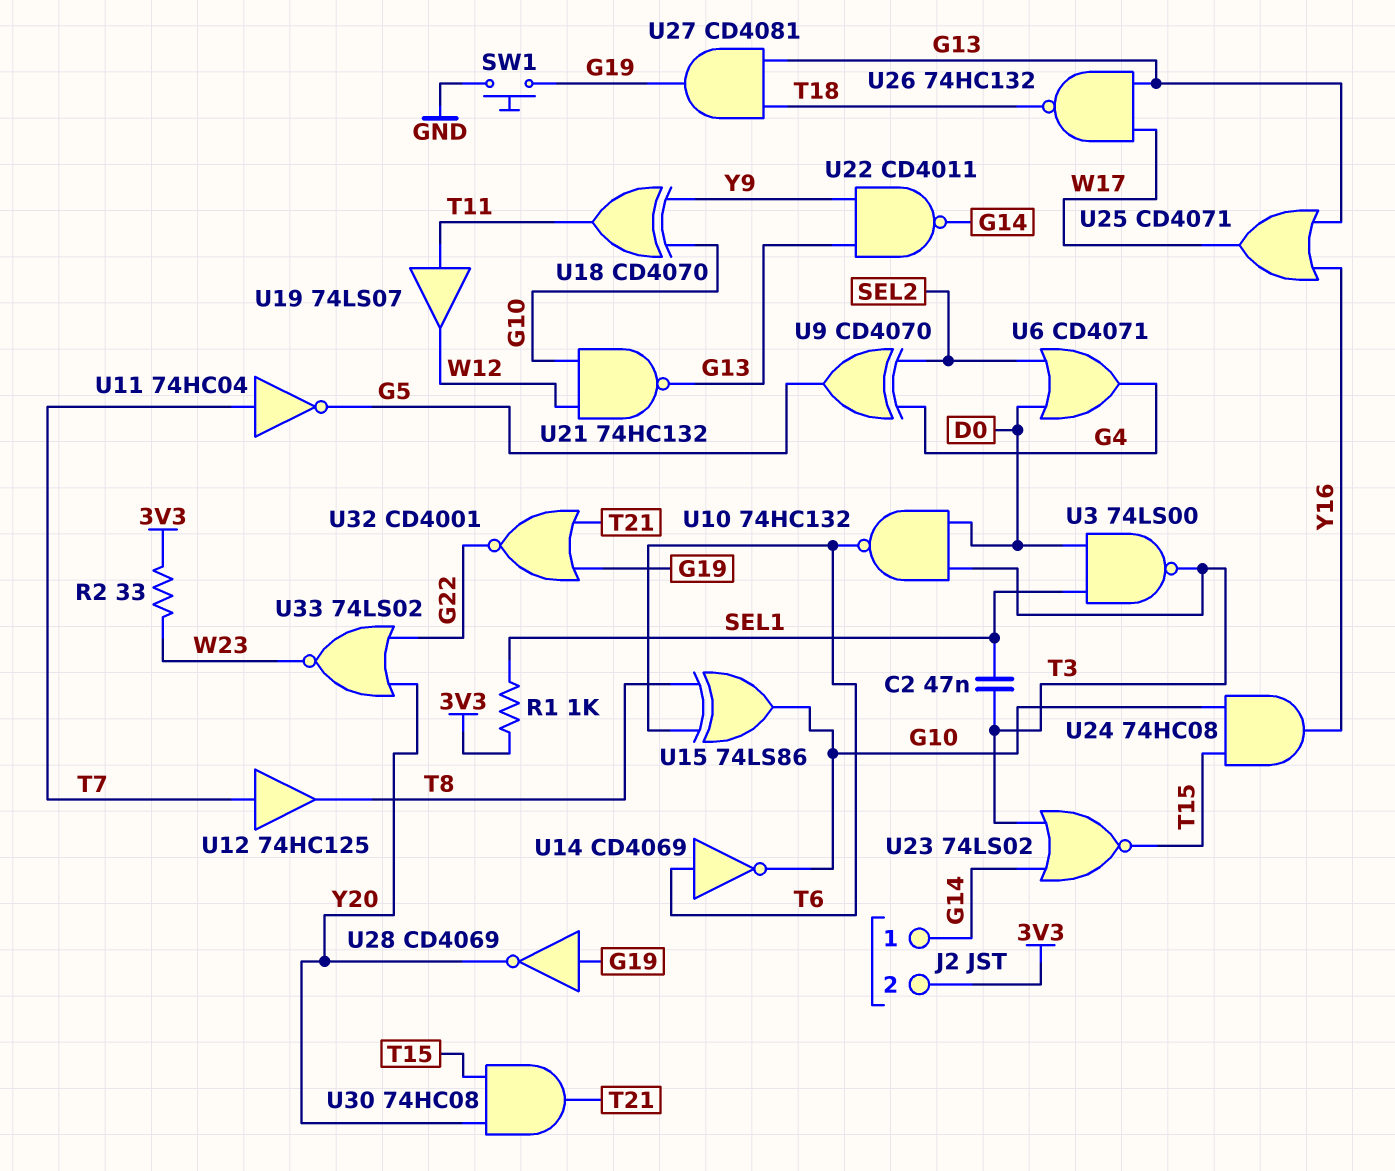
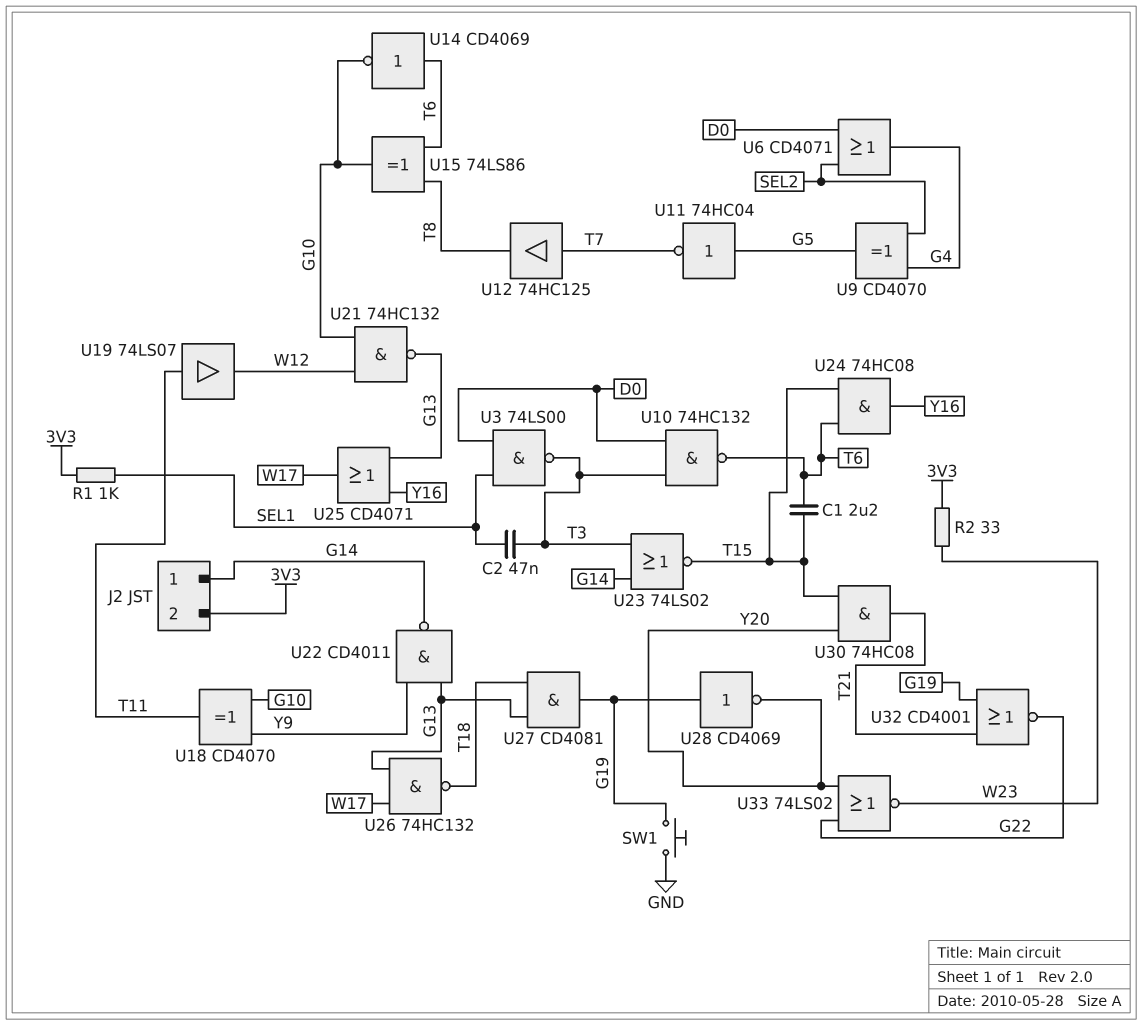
C1: none -> 2.2uF (T6, T15)
U11: NOT 74HC04 (in T7, out G5) -> NOT 74HC04 (in G5, out T7)
U24: AND 74HC08 (in G10, in T15, out Y16) -> AND 74HC08 (in T6, in T15, out Y16)

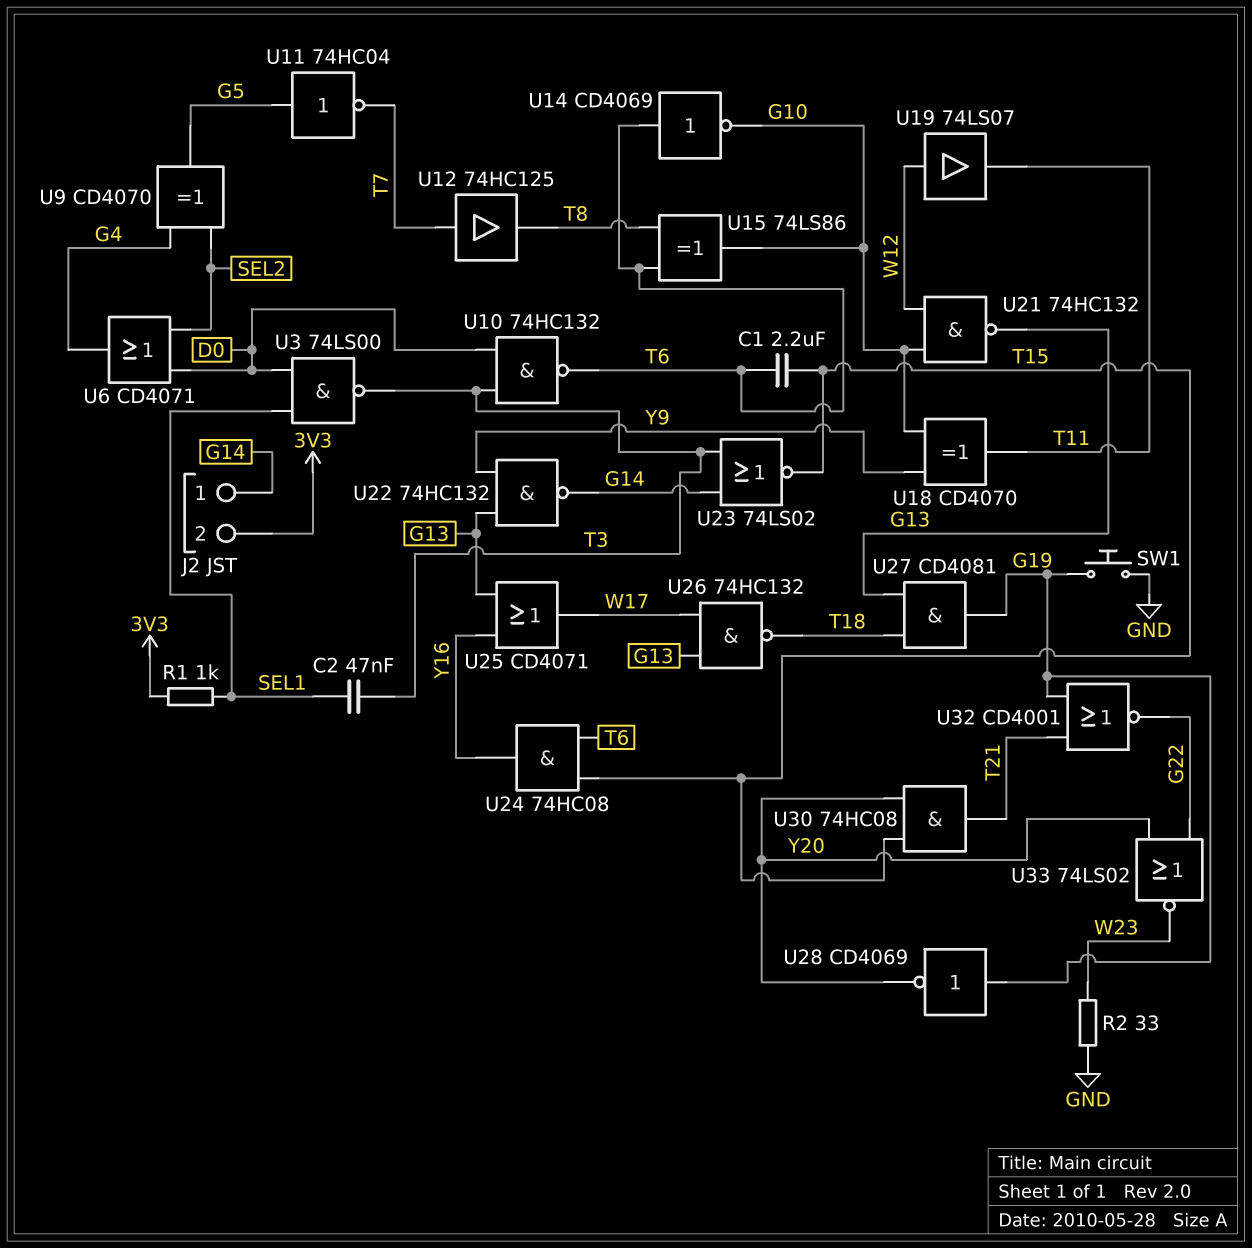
R2: 33 (3V3, W23) -> 33 (GND, W23)
U19: buffer 74LS07 (in T11, out W12) -> buffer 74LS07 (in W12, out T11)
U22: NAND CD4011 (in G13, in Y9, out G14) -> NAND 74HC132 (in G13, in Y9, out G14)

